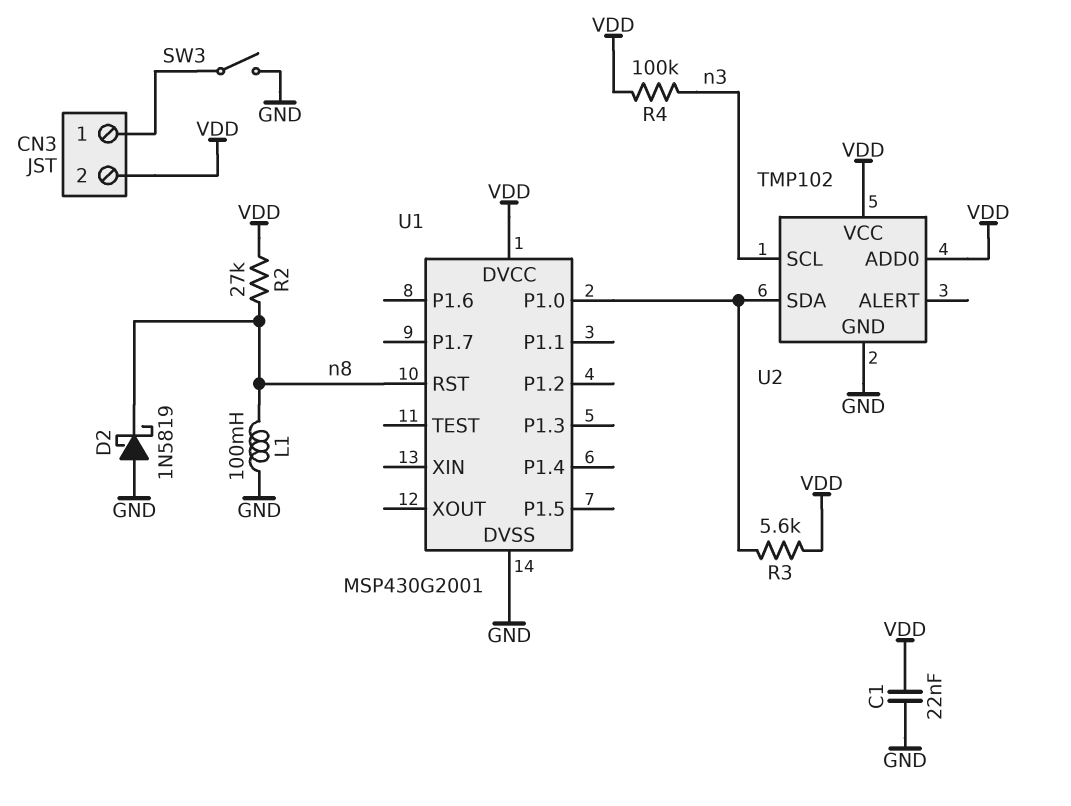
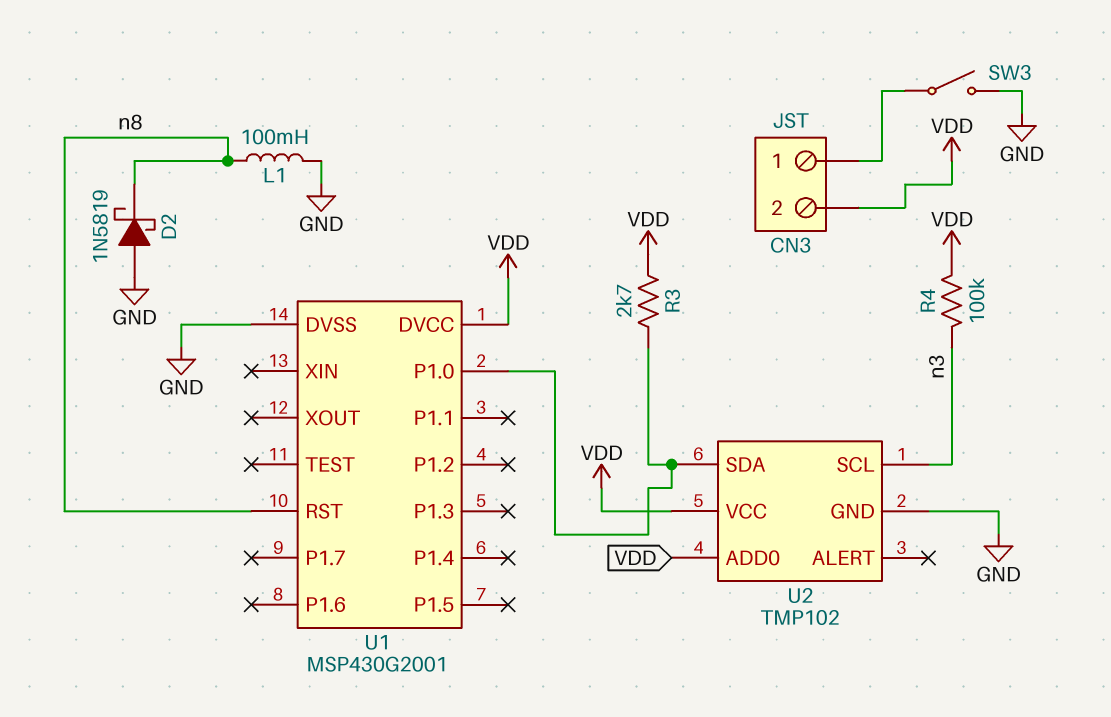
C1: 22nF (GND, VDD) -> none
R2: 27k (VDD, n8) -> none
R3: 5.6k (U1/P1.0, VDD) -> 2.7k (U1/P1.0, VDD)

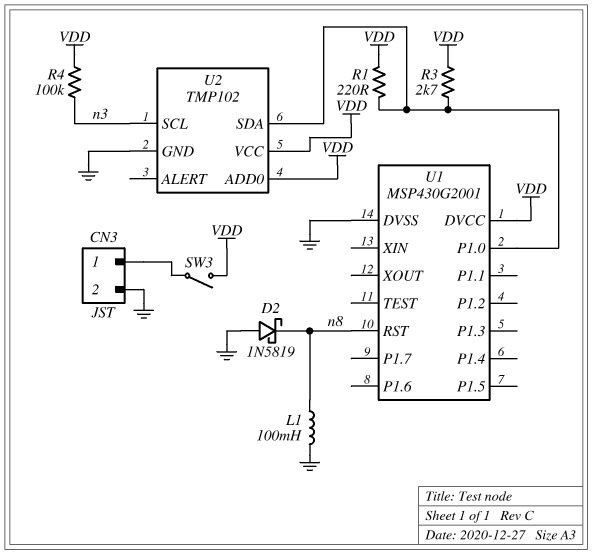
CN3 pin 2: VDD -> GND
R1: none -> 220 (U1/P1.0, VDD)
SW3: switch (CN3/1, GND) -> switch (CN3/1, VDD)

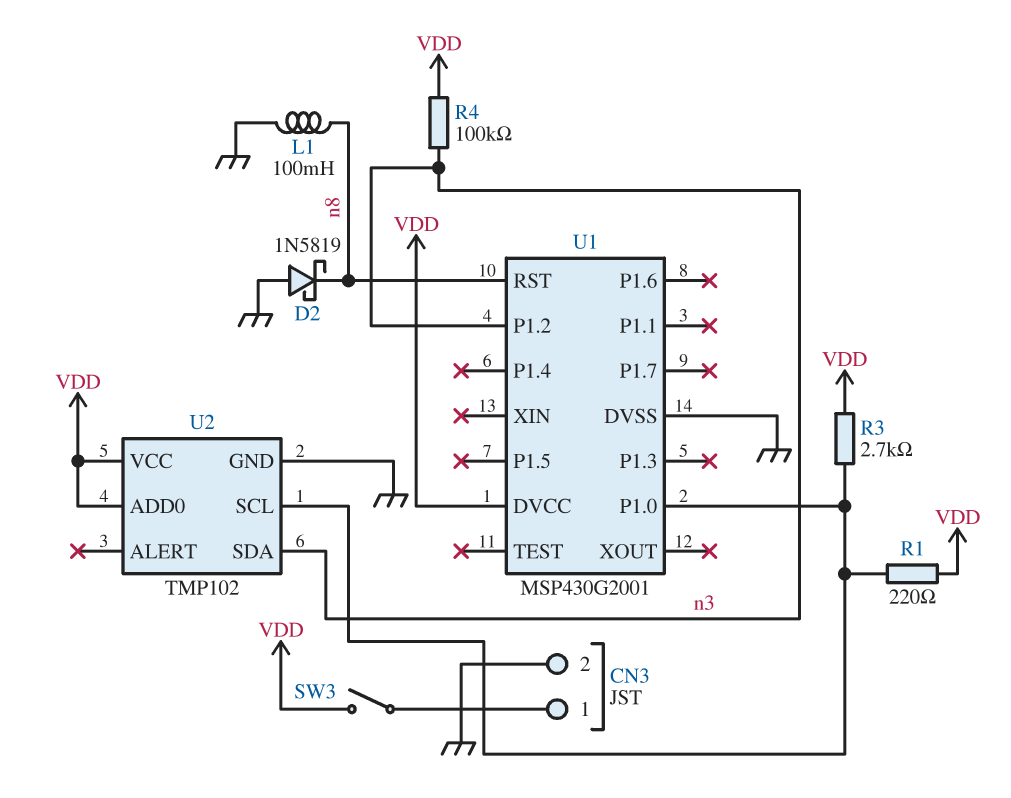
U1 pin P1.2: none -> n3
U2 pin SCL: n3 -> U1/P1.0
U2 pin SDA: U1/P1.0 -> n3

